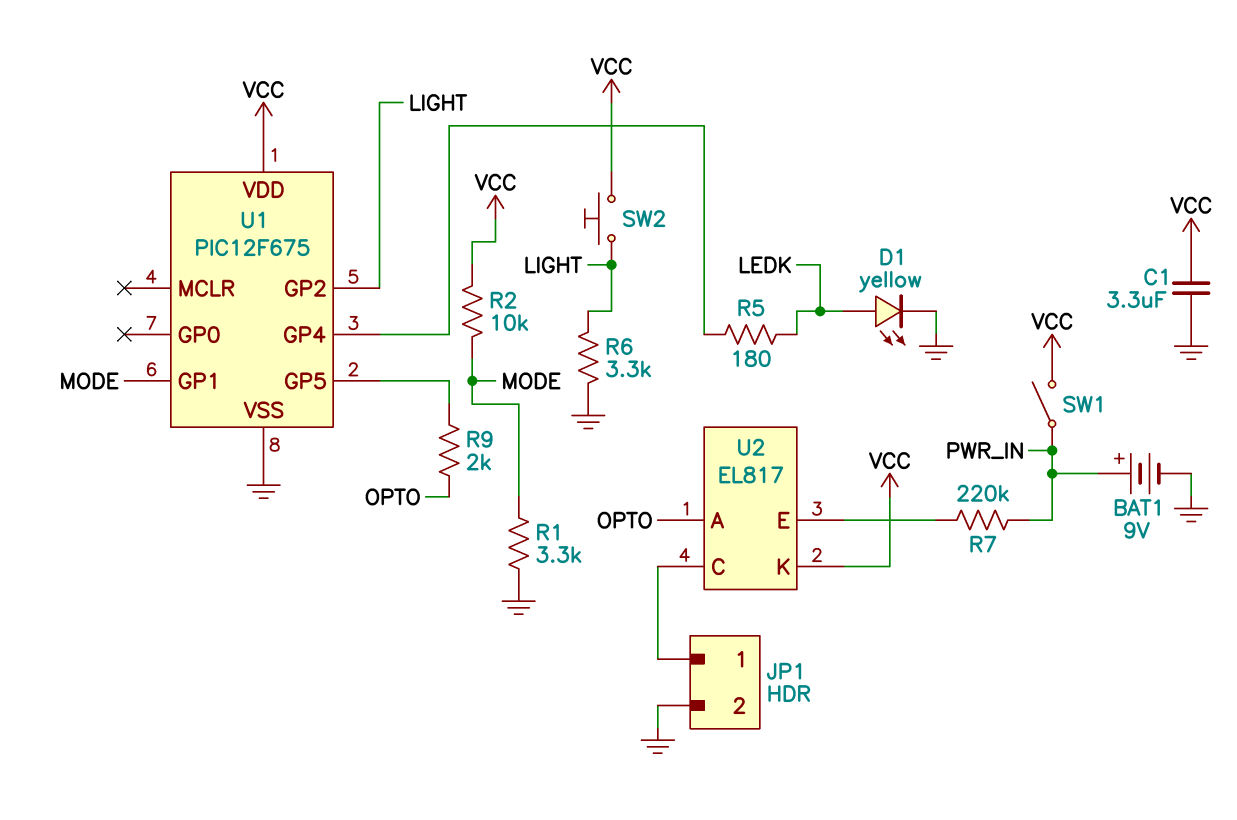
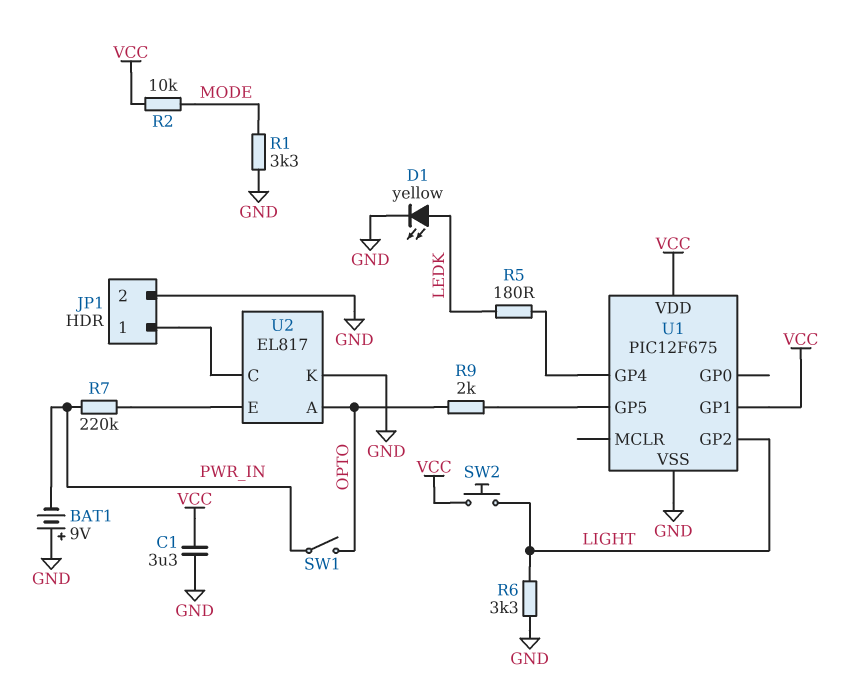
BAT1: 9V (plus PWR_IN, minus GND) -> 9V (plus GND, minus PWR_IN)
SW1: switch (PWR_IN, VCC) -> switch (OPTO, PWR_IN)
U1 pin GP1: MODE -> VCC
U2 pin K: VCC -> GND

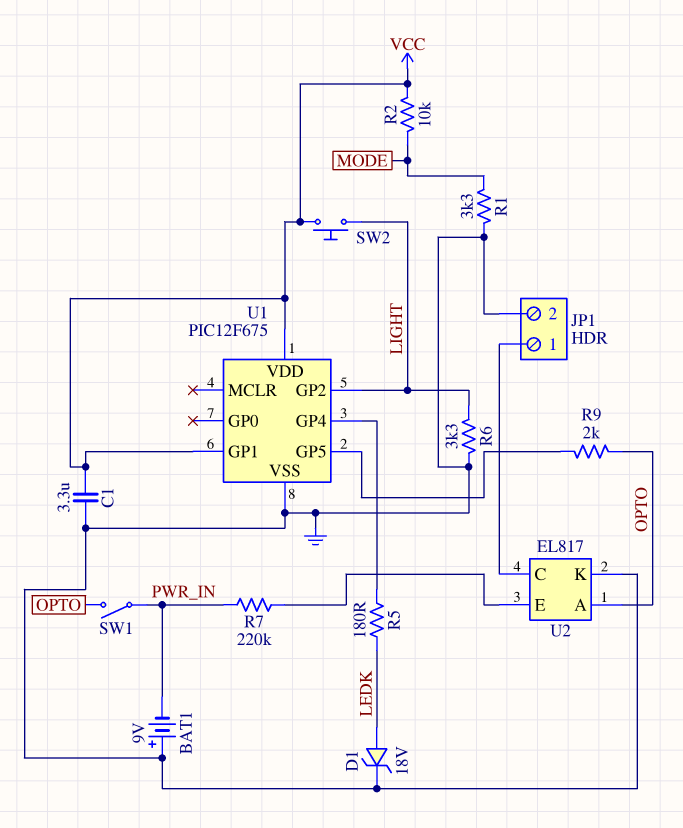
D1: LED yellow (A LEDK, K GND) -> zener 18V (A LEDK, K GND)

